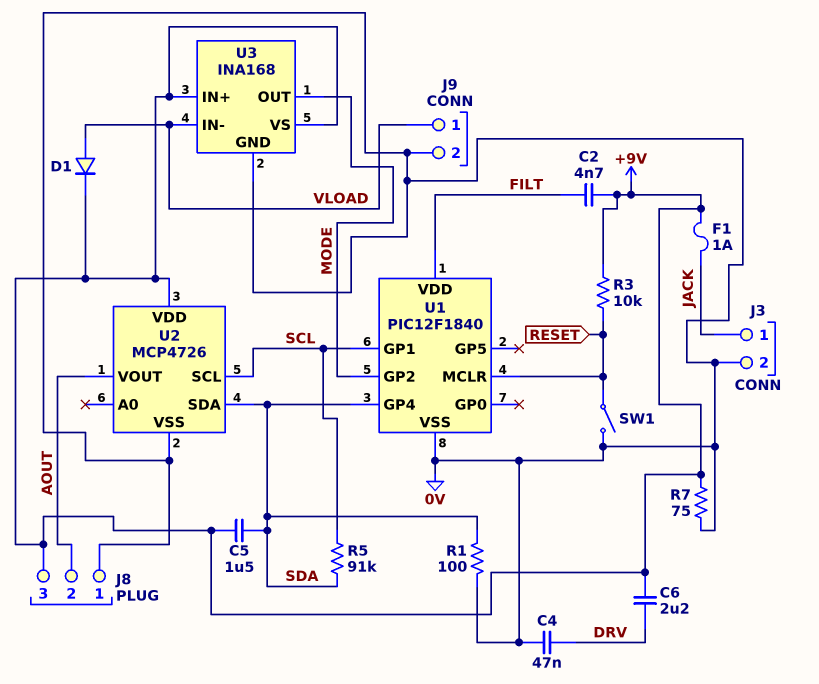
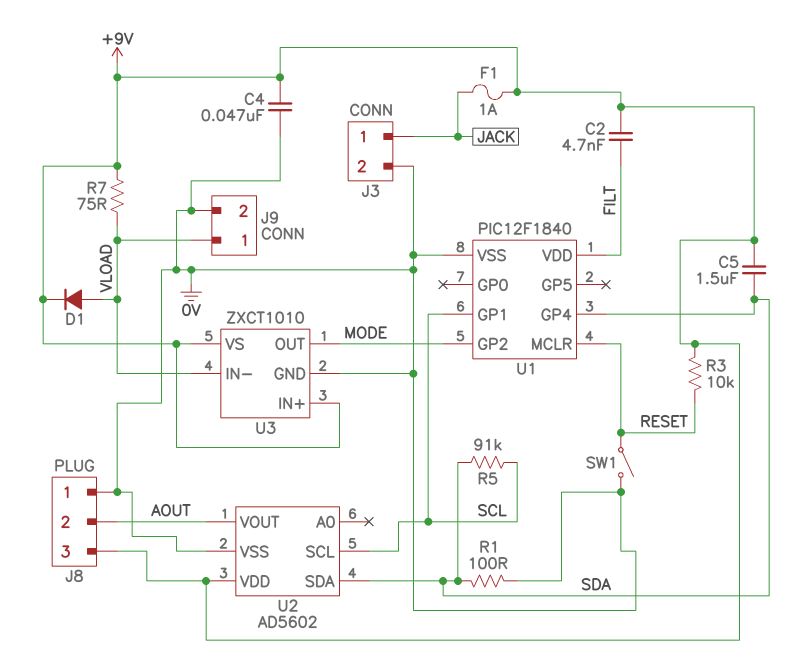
C4: 47nF (0V, DRV) -> 47nF (+9V, 0V)
C6: 2.2uF (+9V, DRV) -> none
R7: 75 (+9V, 0V) -> 75 (+9V, VLOAD)
U2: MCP4726 -> AD5602
U3: INA168 -> ZXCT1010

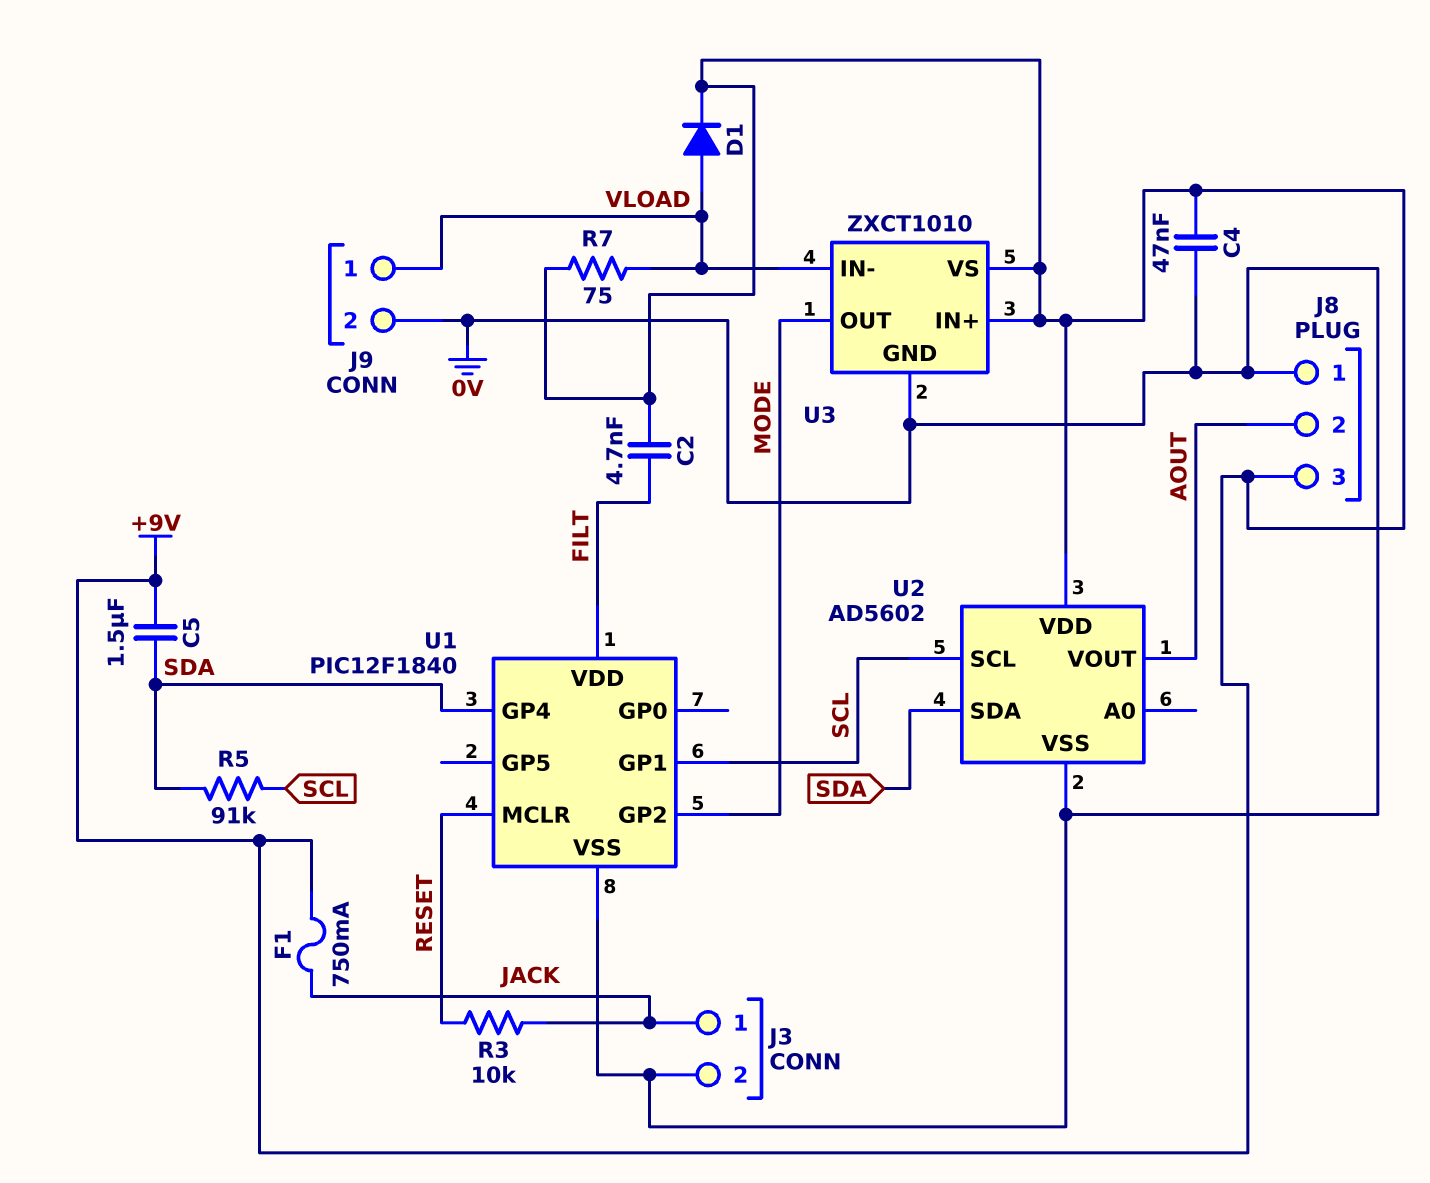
F1: 1A (+9V, JACK) -> 750mA (+9V, JACK)
R1: 100 (0V, SDA) -> none
R3: 10k (+9V, RESET) -> 10k (JACK, RESET)
SW1: switch (0V, RESET) -> none

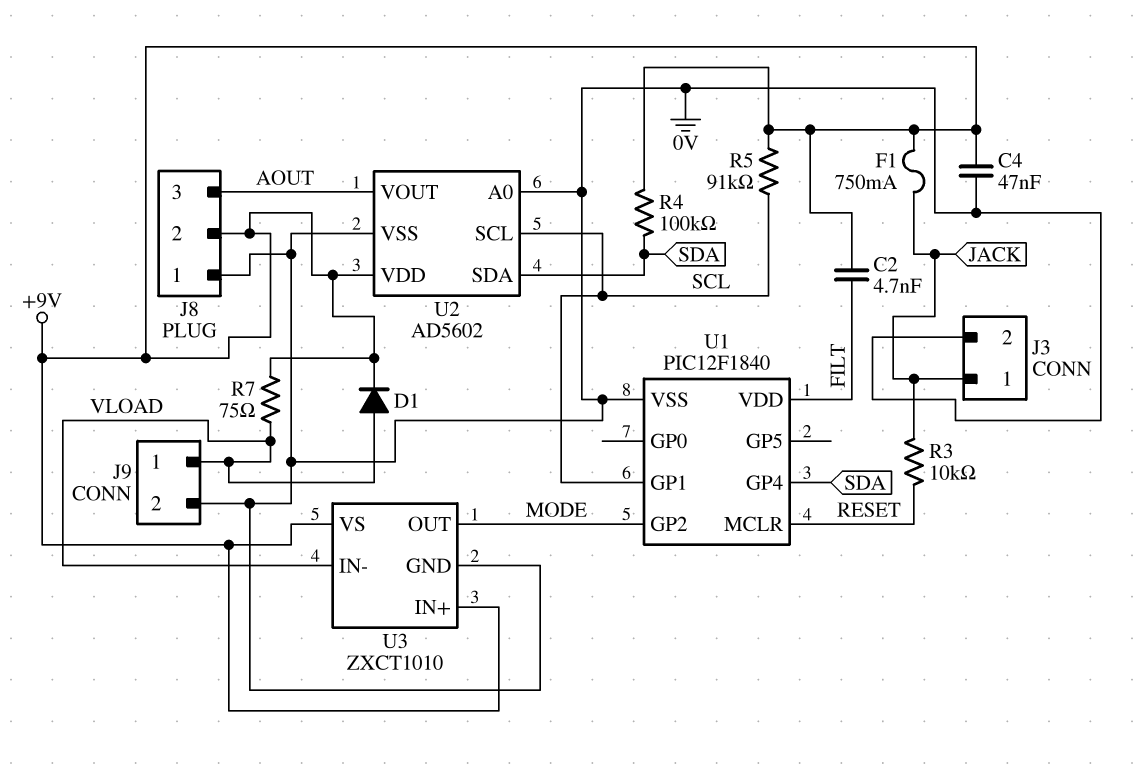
C5: 1.5uF (+9V, SDA) -> none
J8 pin 2: AOUT -> +9V
J8 pin 3: +9V -> AOUT
R4: none -> 100k (+9V, SDA)
R5: 91k (SCL, SDA) -> 91k (+9V, SCL)
U2 pin A0: none -> 0V

